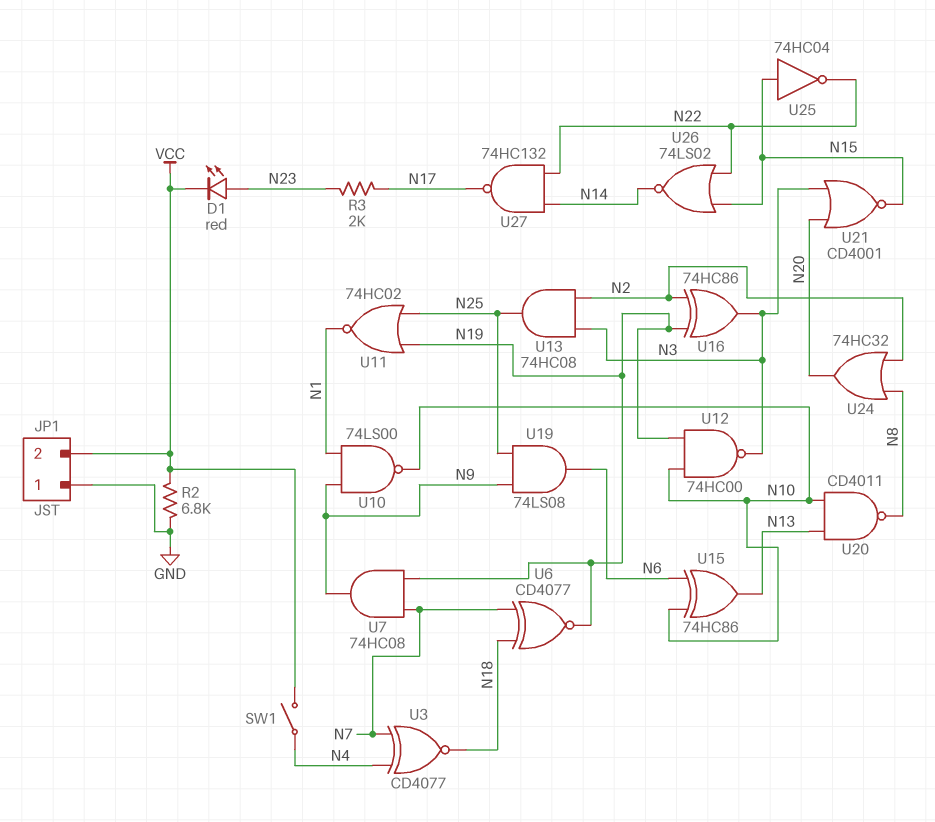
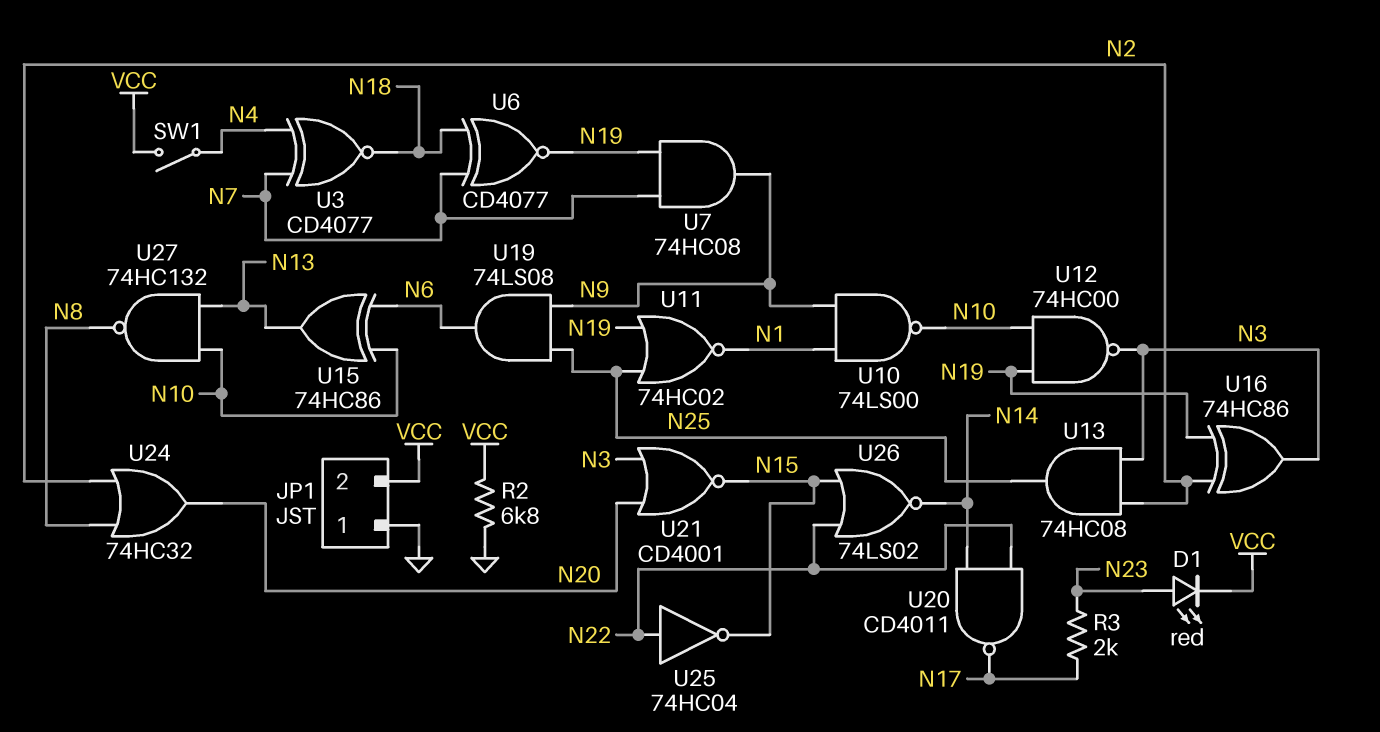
U20: NAND CD4011 (in N10, in N13, out N8) -> NAND CD4011 (in N14, in N22, out N17)
U25: NOT 74HC04 (in N15, out N22) -> NOT 74HC04 (in N22, out N15)
U27: NAND 74HC132 (in N14, in N22, out N17) -> NAND 74HC132 (in N10, in N13, out N8)

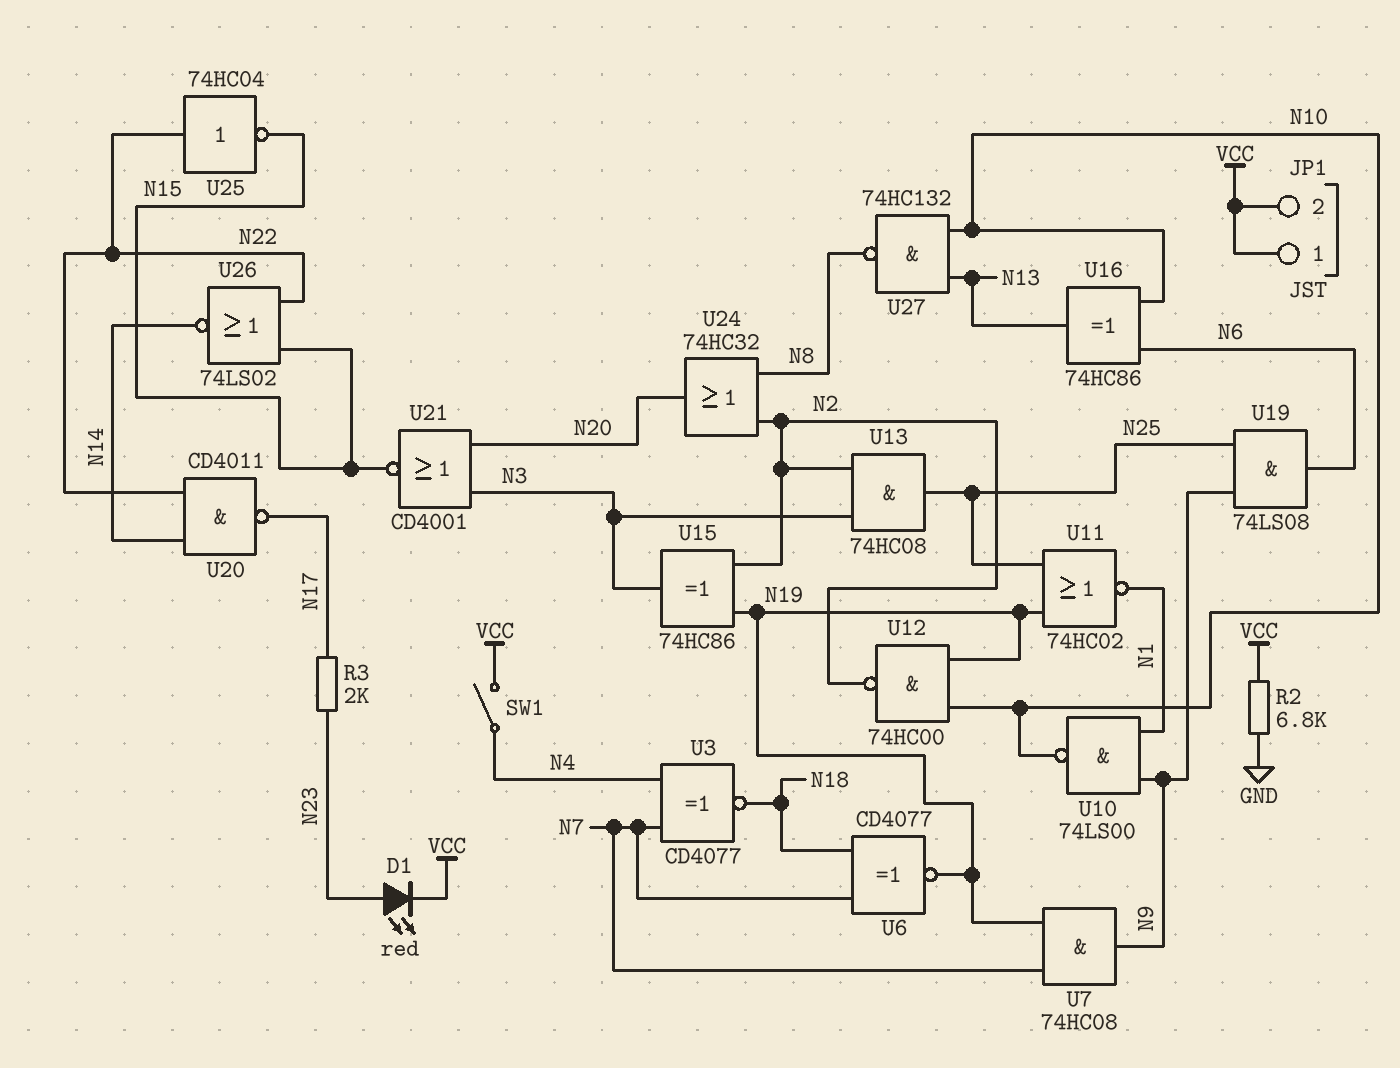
JP1 pin 1: GND -> VCC
U12: NAND 74HC00 (in N10, in N19, out N3) -> NAND 74HC00 (in N10, in N19, out N2)
U15: XOR 74HC86 (in N6, in N10, out N13) -> XOR 74HC86 (in N2, in N19, out N3)
U16: XOR 74HC86 (in N2, in N19, out N3) -> XOR 74HC86 (in N6, in N10, out N13)

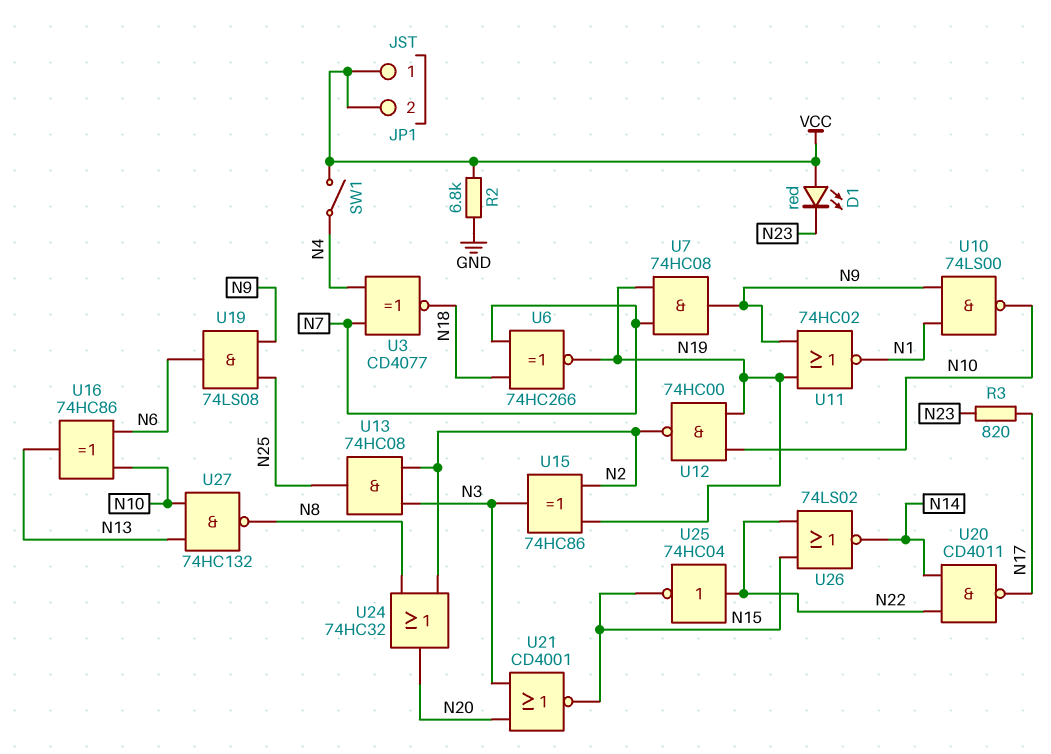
D1: LED red (A N23, K VCC) -> LED red (A VCC, K N23)
R3: 2k (N17, N23) -> 820 (N17, N23)
U6: XNOR CD4077 (in N7, in N18, out N19) -> XNOR 74HC266 (in N7, in N18, out N19)
U11: NOR 74HC02 (in N19, in N25, out N1) -> NOR 74HC02 (in N9, in N19, out N1)

